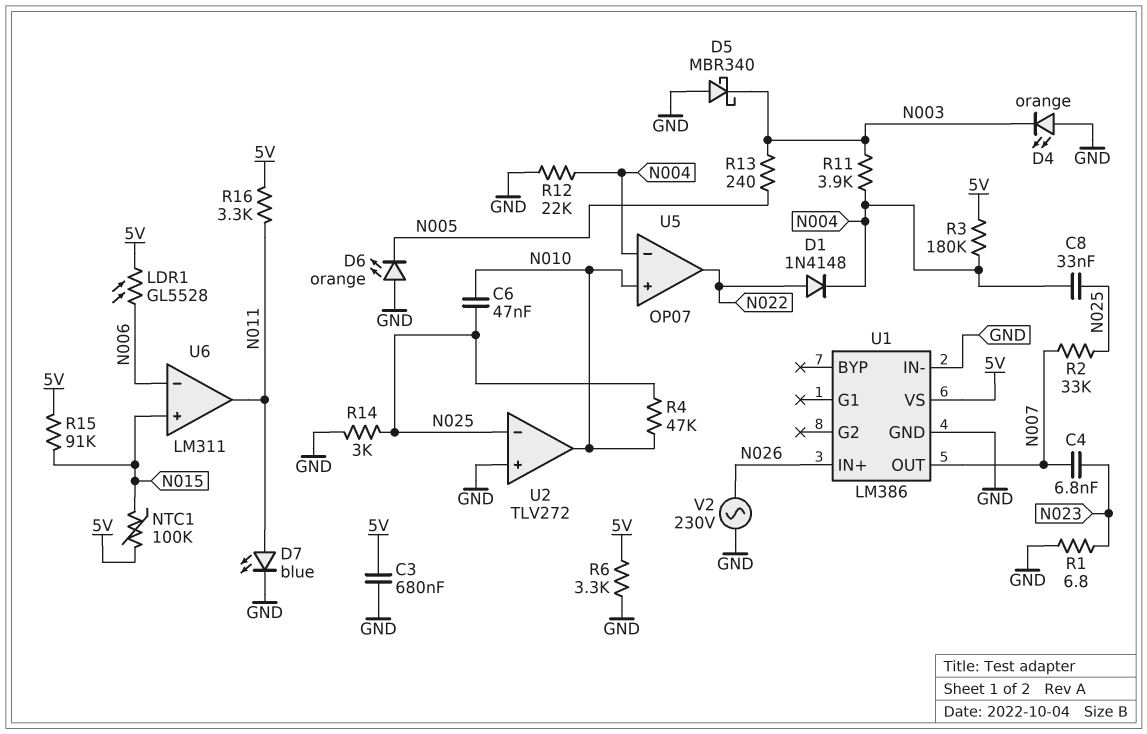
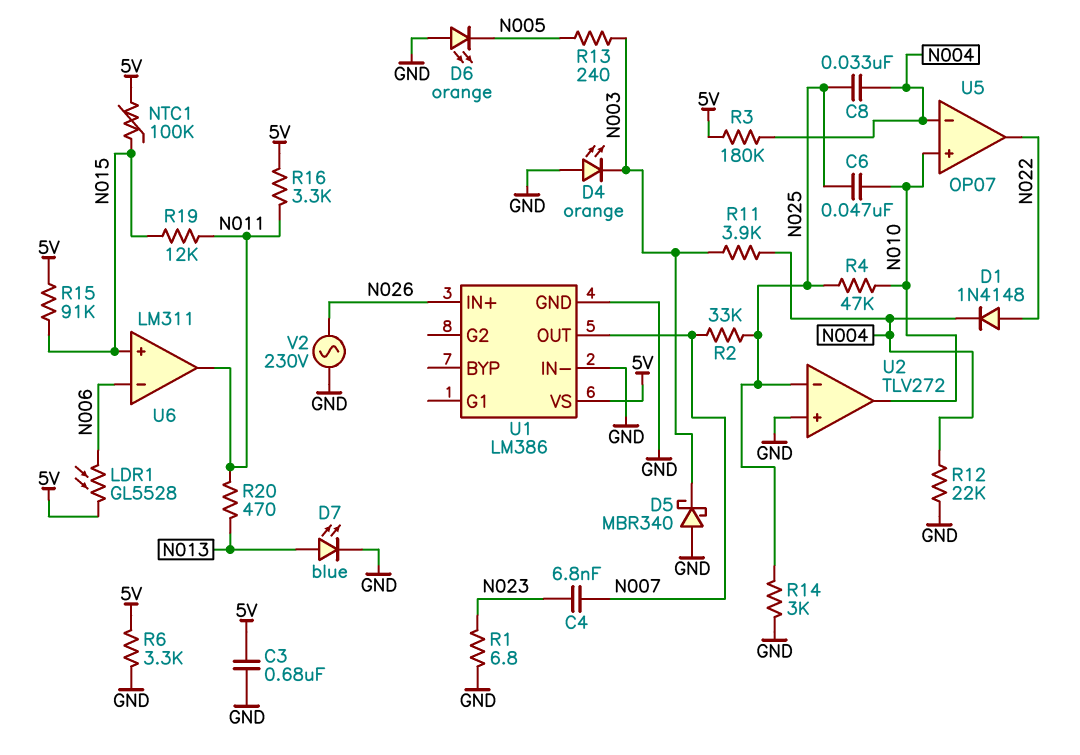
D7: LED blue (A N011, K GND) -> LED blue (A N013, K GND)
R19: none -> 12k (N011, N015)
R20: none -> 470 (N011, N013)

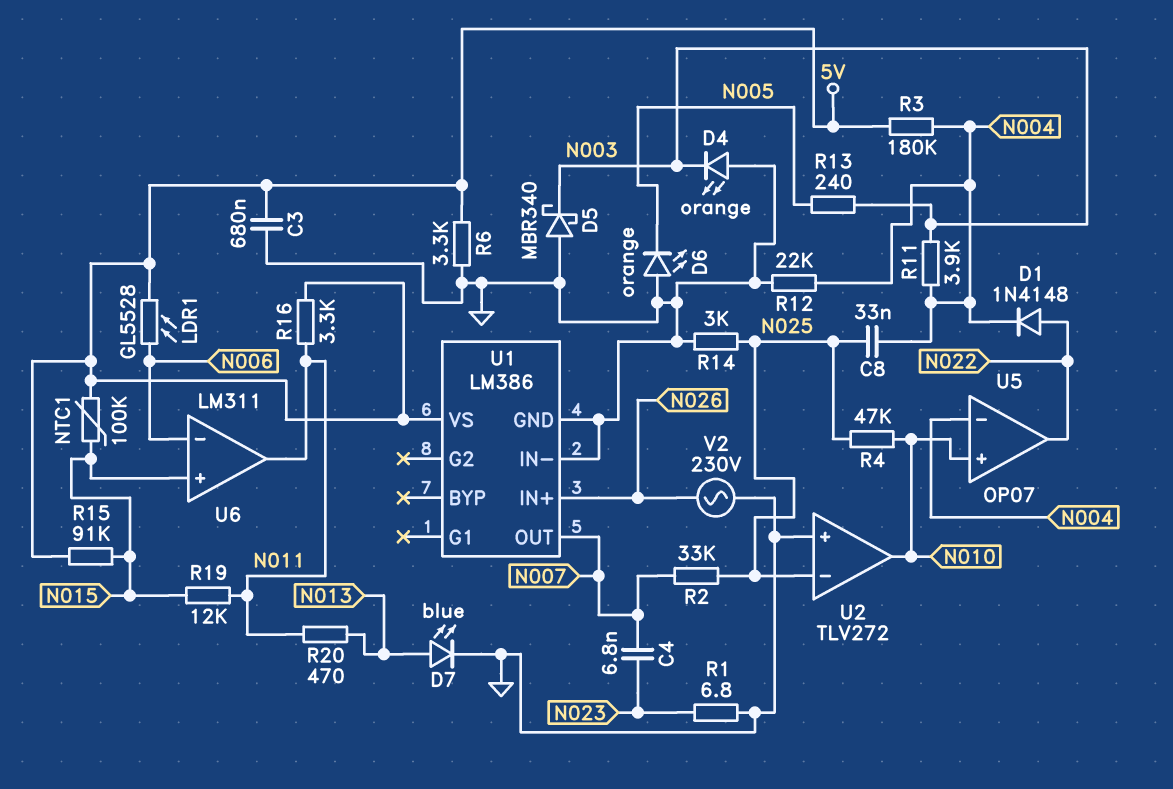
C6: 47nF (N010, N025) -> none

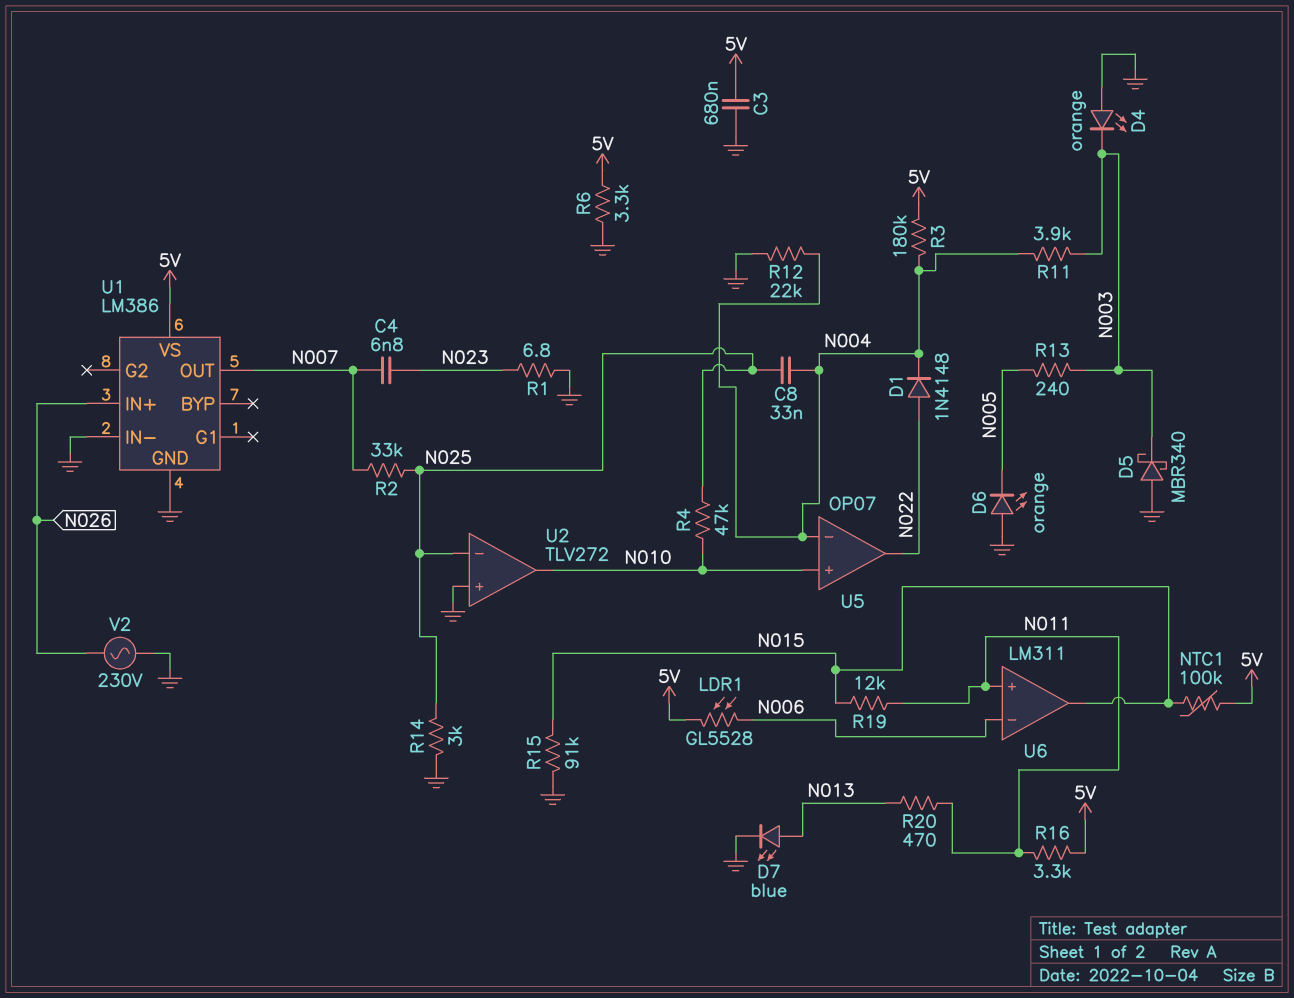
R15: 91k (5V, N015) -> 91k (GND, N015)
U6 pin in+: N015 -> N011
U6 pin out: N011 -> N015

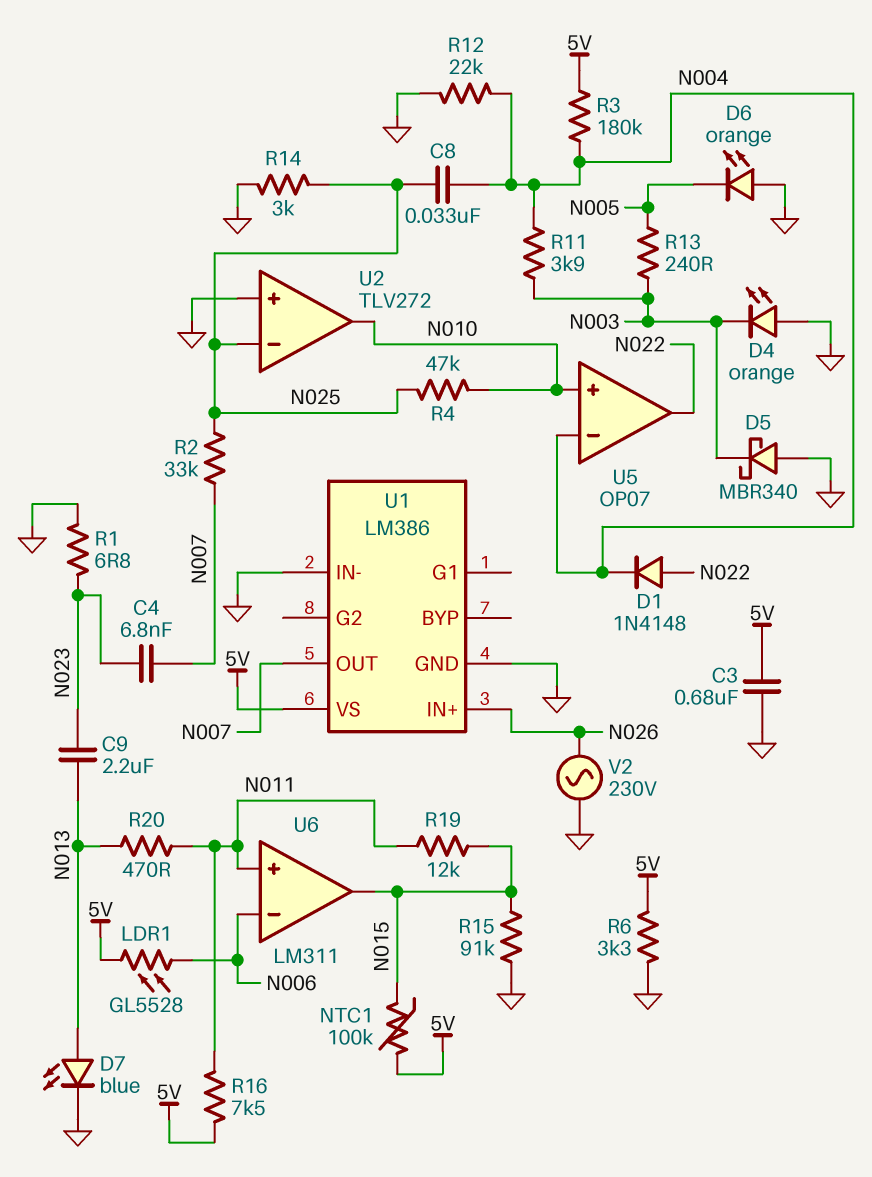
C9: none -> 2.2uF (N013, N023)
R16: 3.3k (5V, N011) -> 7.5k (5V, N011)

